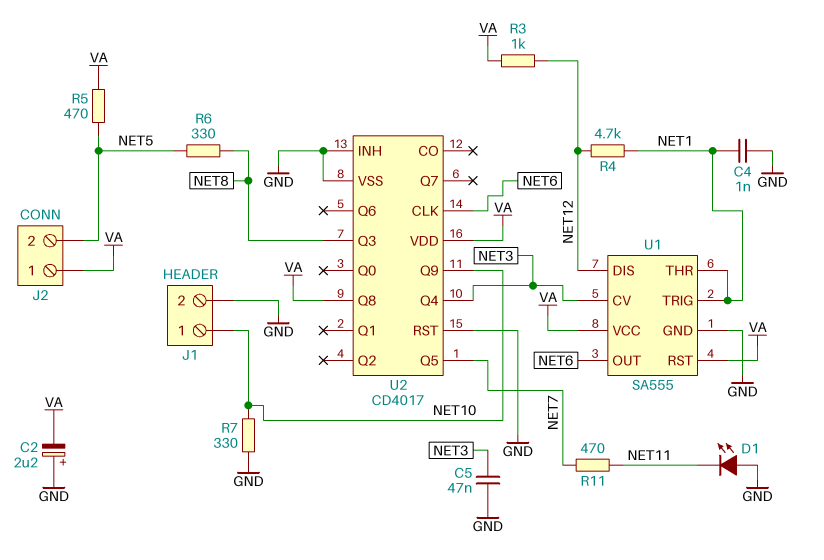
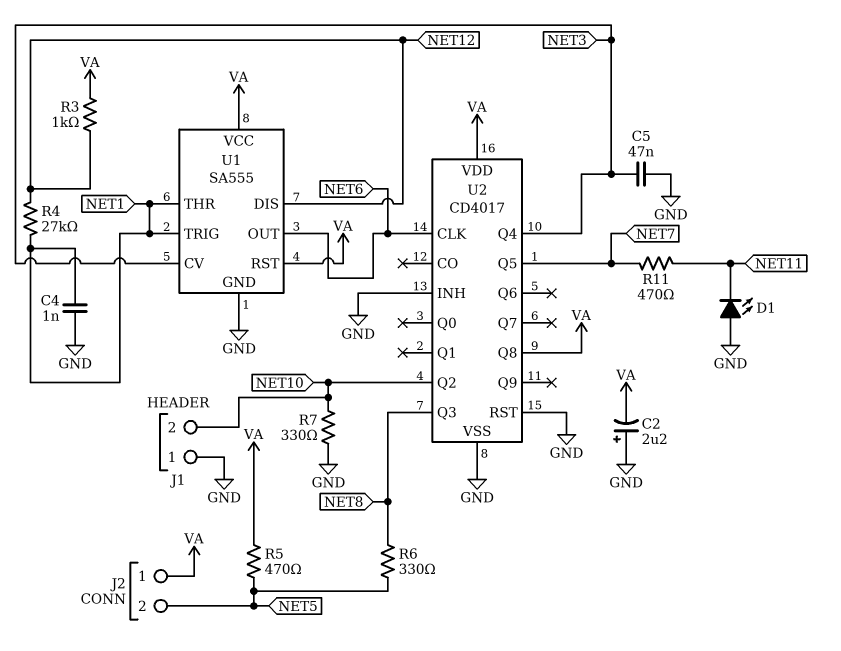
J1 pin 1: NET10 -> GND
J1 pin 2: GND -> NET10
R4: 4.7k (NET1, NET12) -> 27k (NET1, NET12)
U2 pin Q2: none -> NET10
U2 pin Q9: NET10 -> none

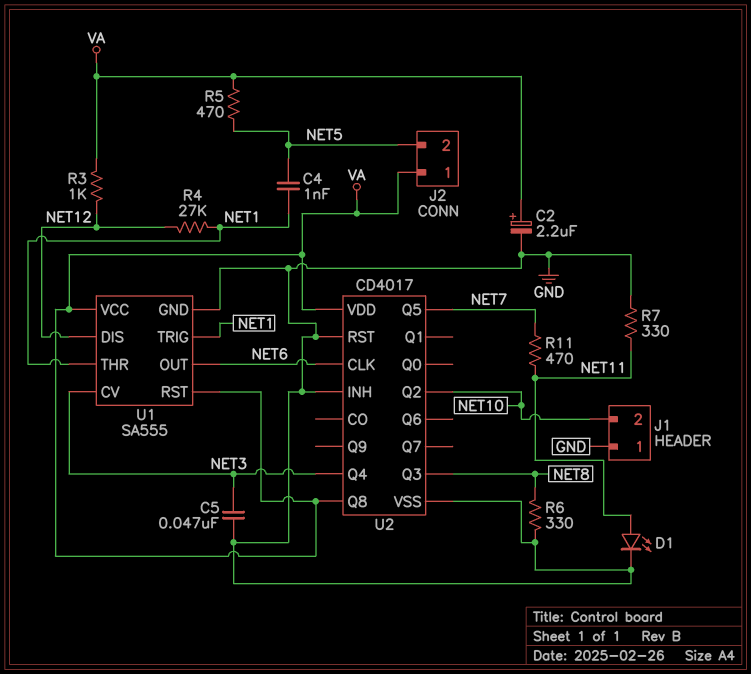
C2: 2.2uF (plus GND, minus VA) -> 2.2uF (plus VA, minus GND)
C4: 1nF (GND, NET1) -> 1nF (NET1, NET5)
D1: LED (A GND, K NET11) -> LED (A NET11, K GND)
R6: 330 (NET5, NET8) -> 330 (GND, NET8)
R7: 330 (GND, NET10) -> 330 (GND, NET11)

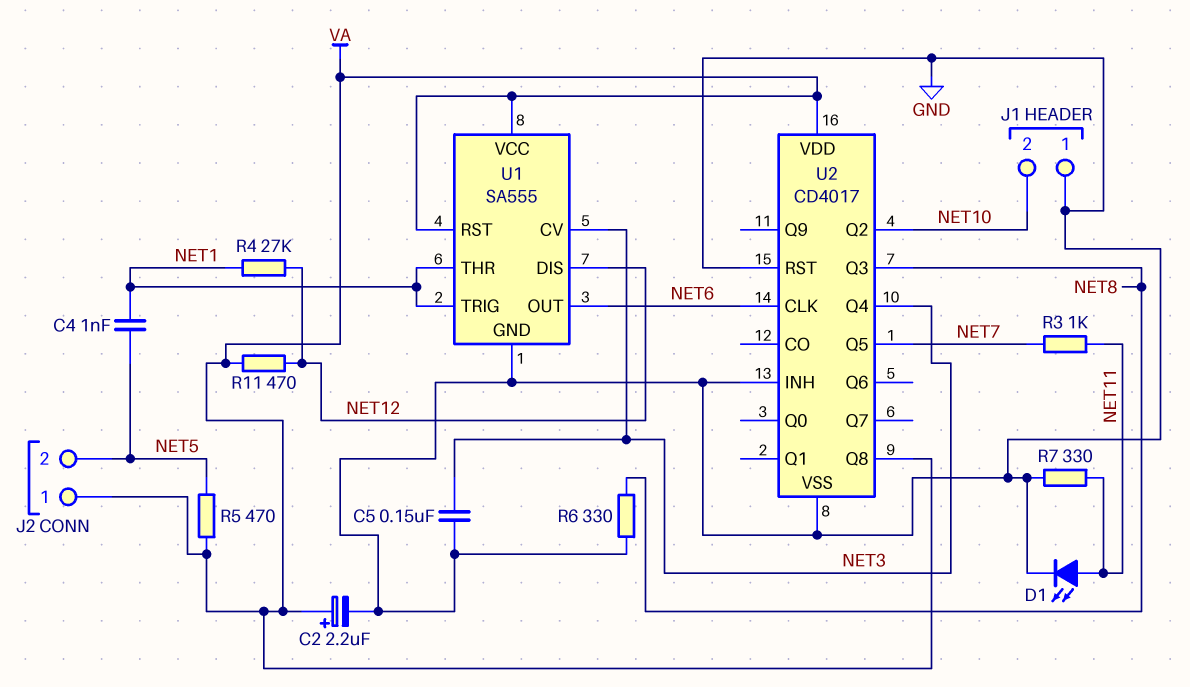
C5: 47nF (GND, NET3) -> 150nF (GND, NET3)
R3: 1k (NET12, VA) -> 1k (NET7, NET11)
R11: 470 (NET7, NET11) -> 470 (NET12, VA)

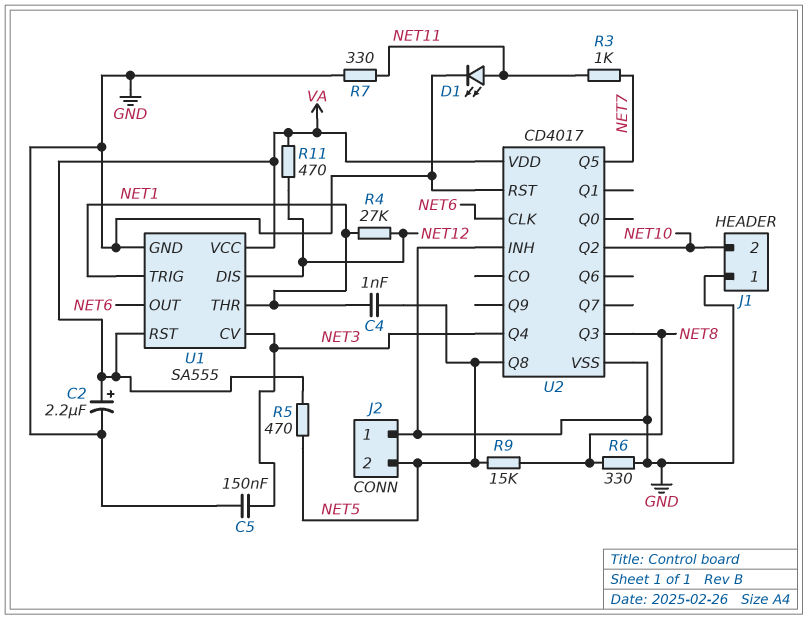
J2 pin 1: VA -> GND
R9: none -> 15k (NET5, NET8)
U2 pin Q8: VA -> NET5

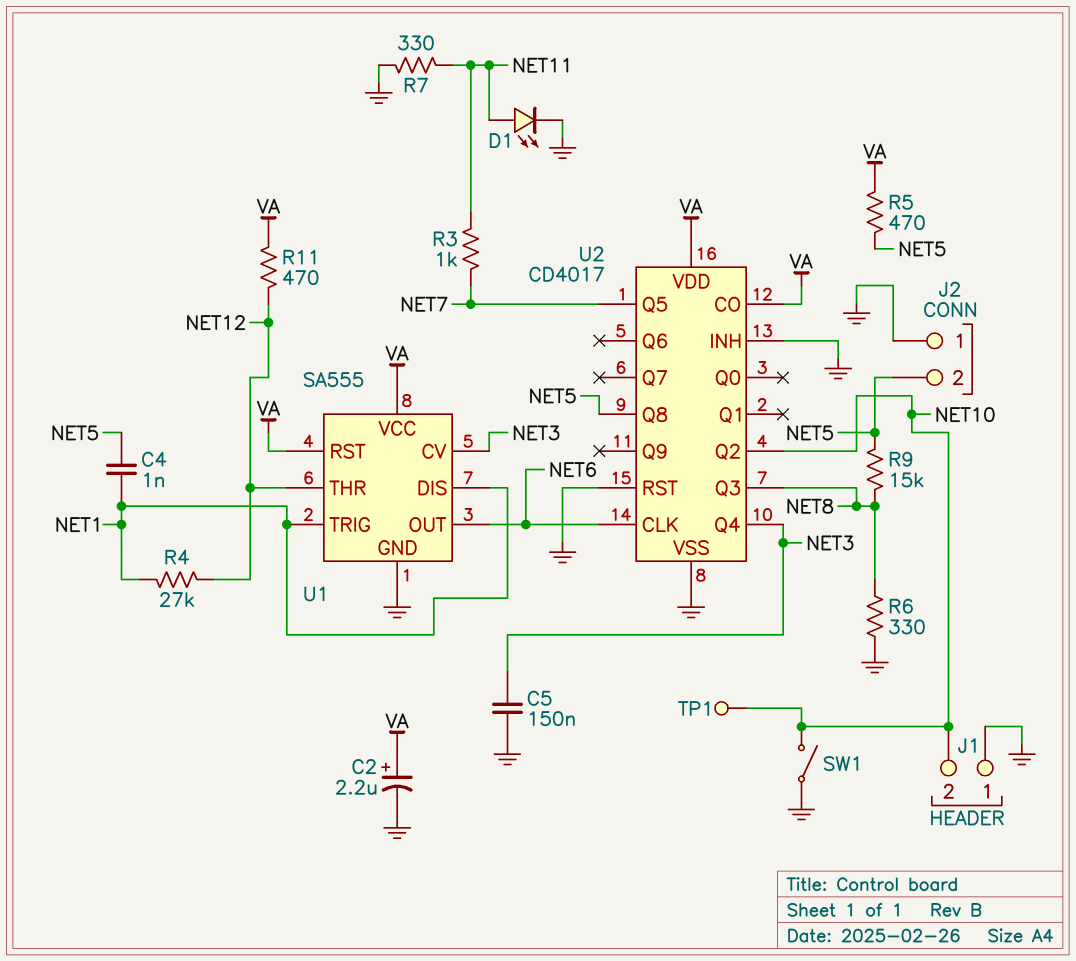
SW1: none -> switch (GND, NET10)
TP1: none -> test point (NET10)
U1 pin DIS: NET12 -> NET1
U1 pin THR: NET1 -> NET12
U2 pin CO: none -> VA

